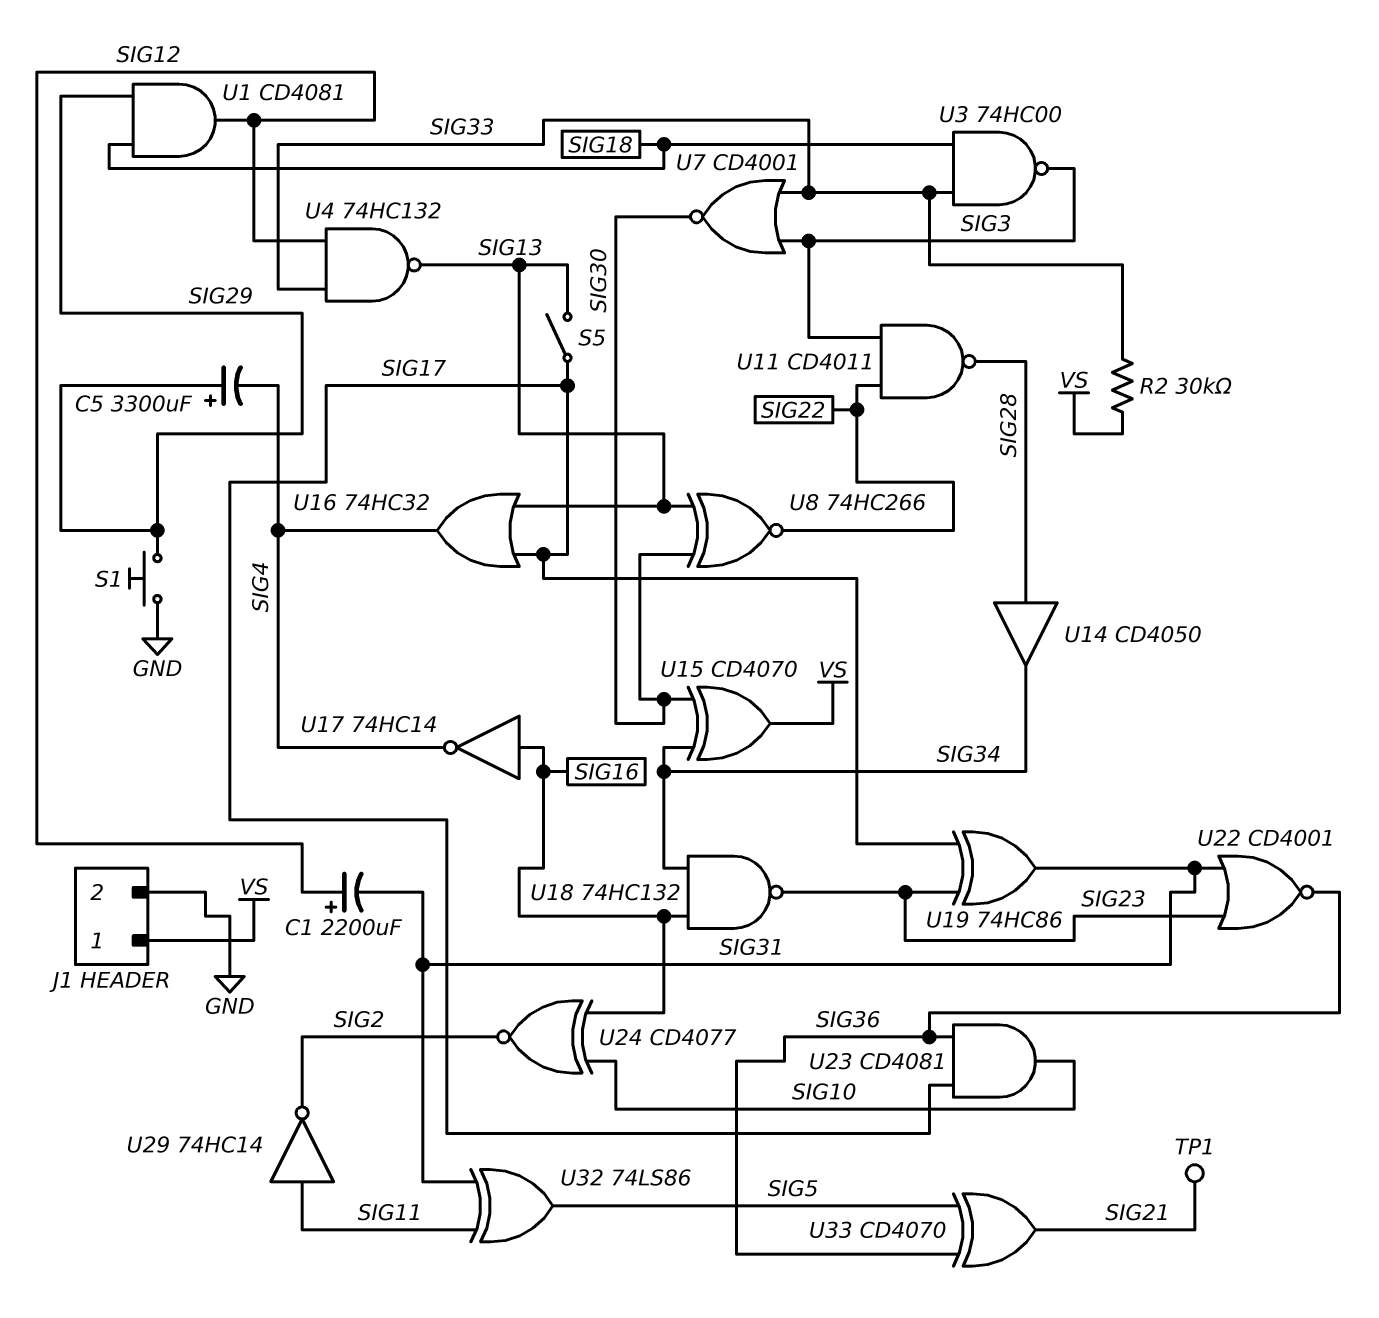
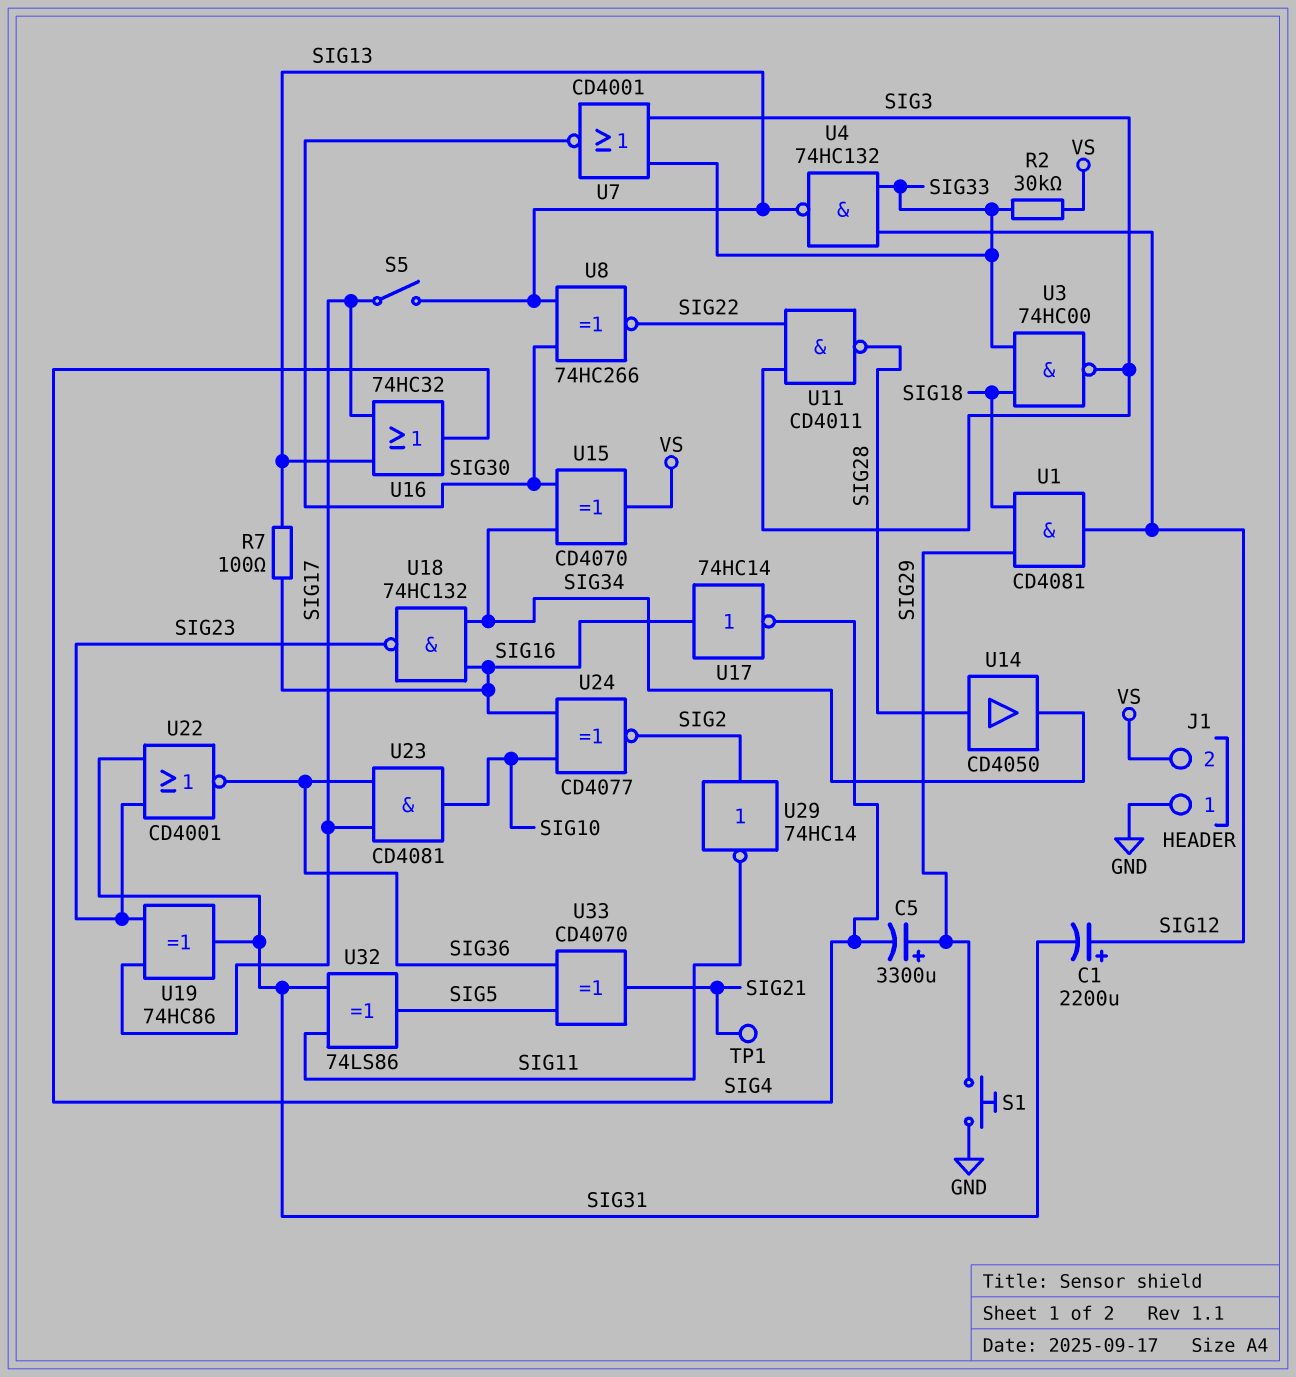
J1 pin 1: VS -> GND
J1 pin 2: GND -> VS
R7: none -> 100 (SIG13, SIG16)
U29: NOT 74HC14 (in SIG11, out SIG2) -> NOT 74HC14 (in SIG2, out SIG11)

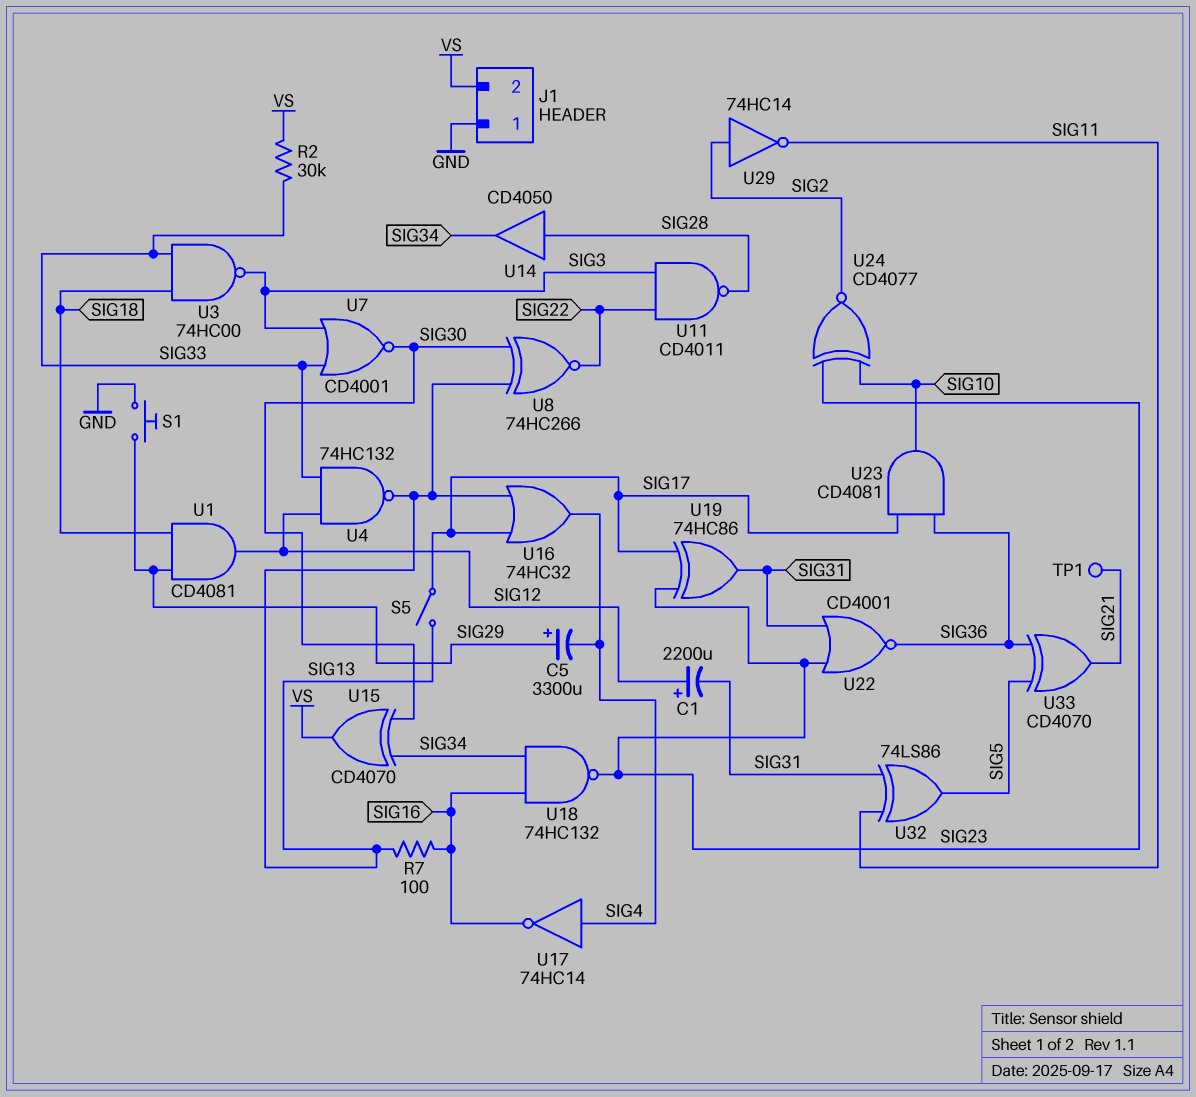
U17: NOT 74HC14 (in SIG16, out SIG4) -> NOT 74HC14 (in SIG4, out SIG16)
U24: XNOR CD4077 (in SIG10, in SIG16, out SIG2) -> XNOR CD4077 (in SIG10, in SIG23, out SIG2)

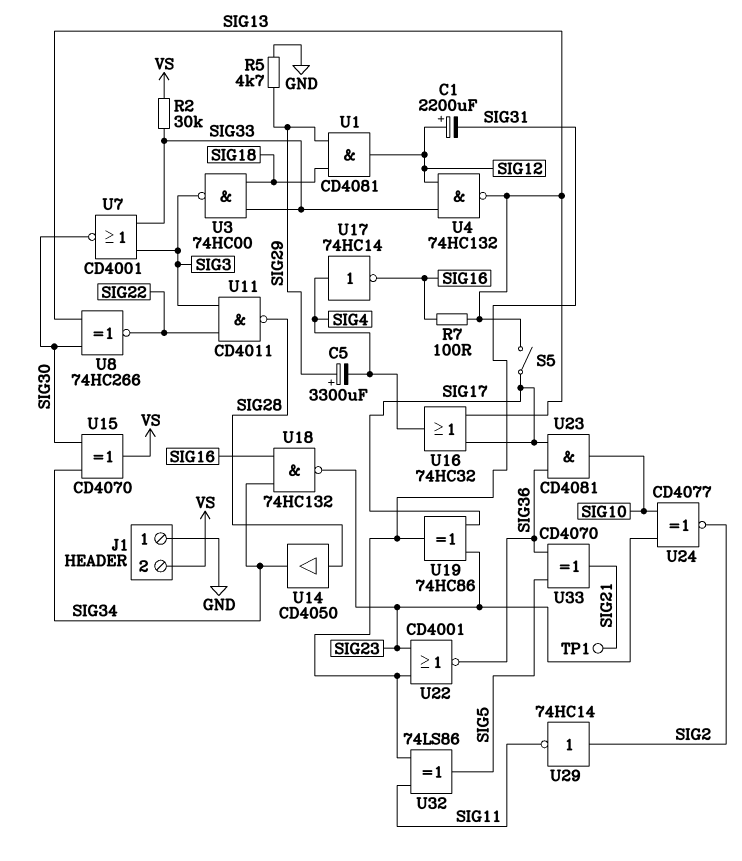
R5: none -> 4.7k (GND, SIG29)
S1: button (GND, SIG29) -> none

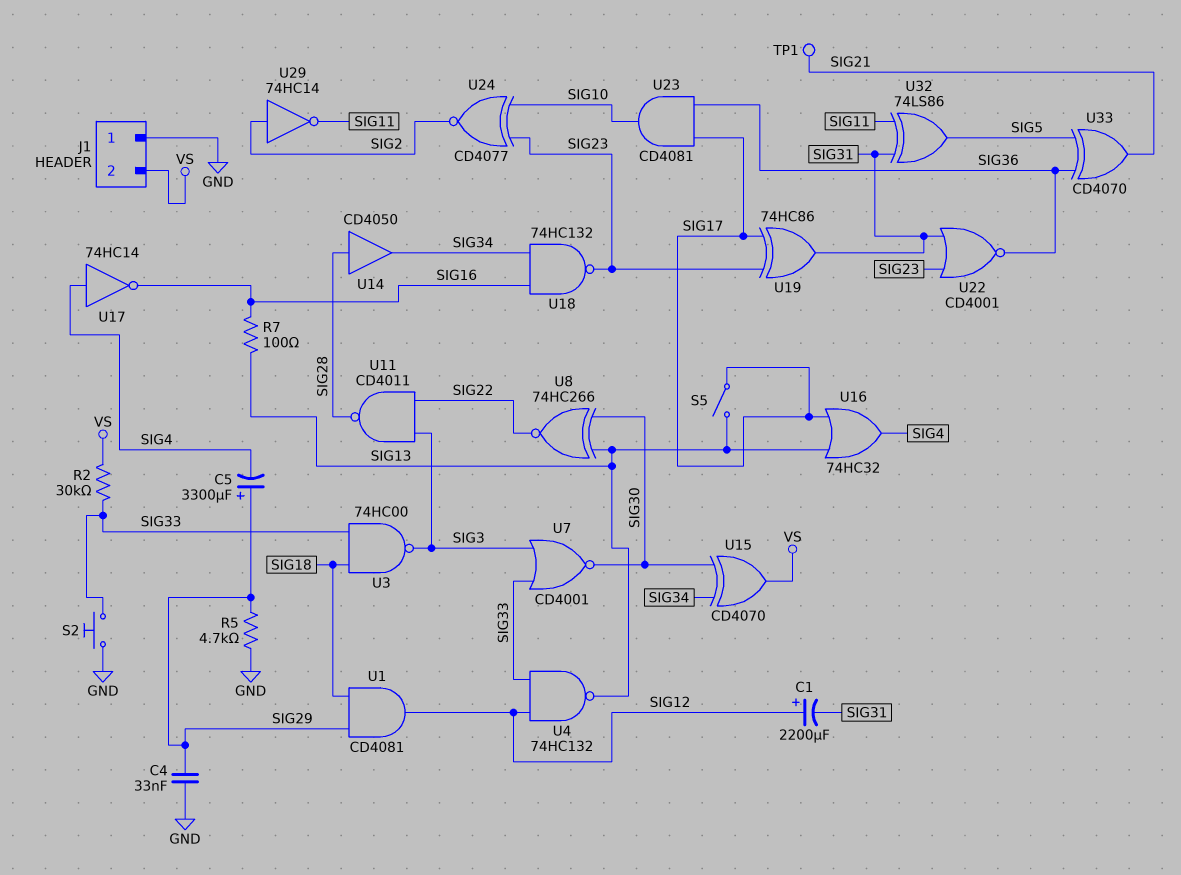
C4: none -> 33nF (GND, SIG29)
S2: none -> button (GND, SIG33)

